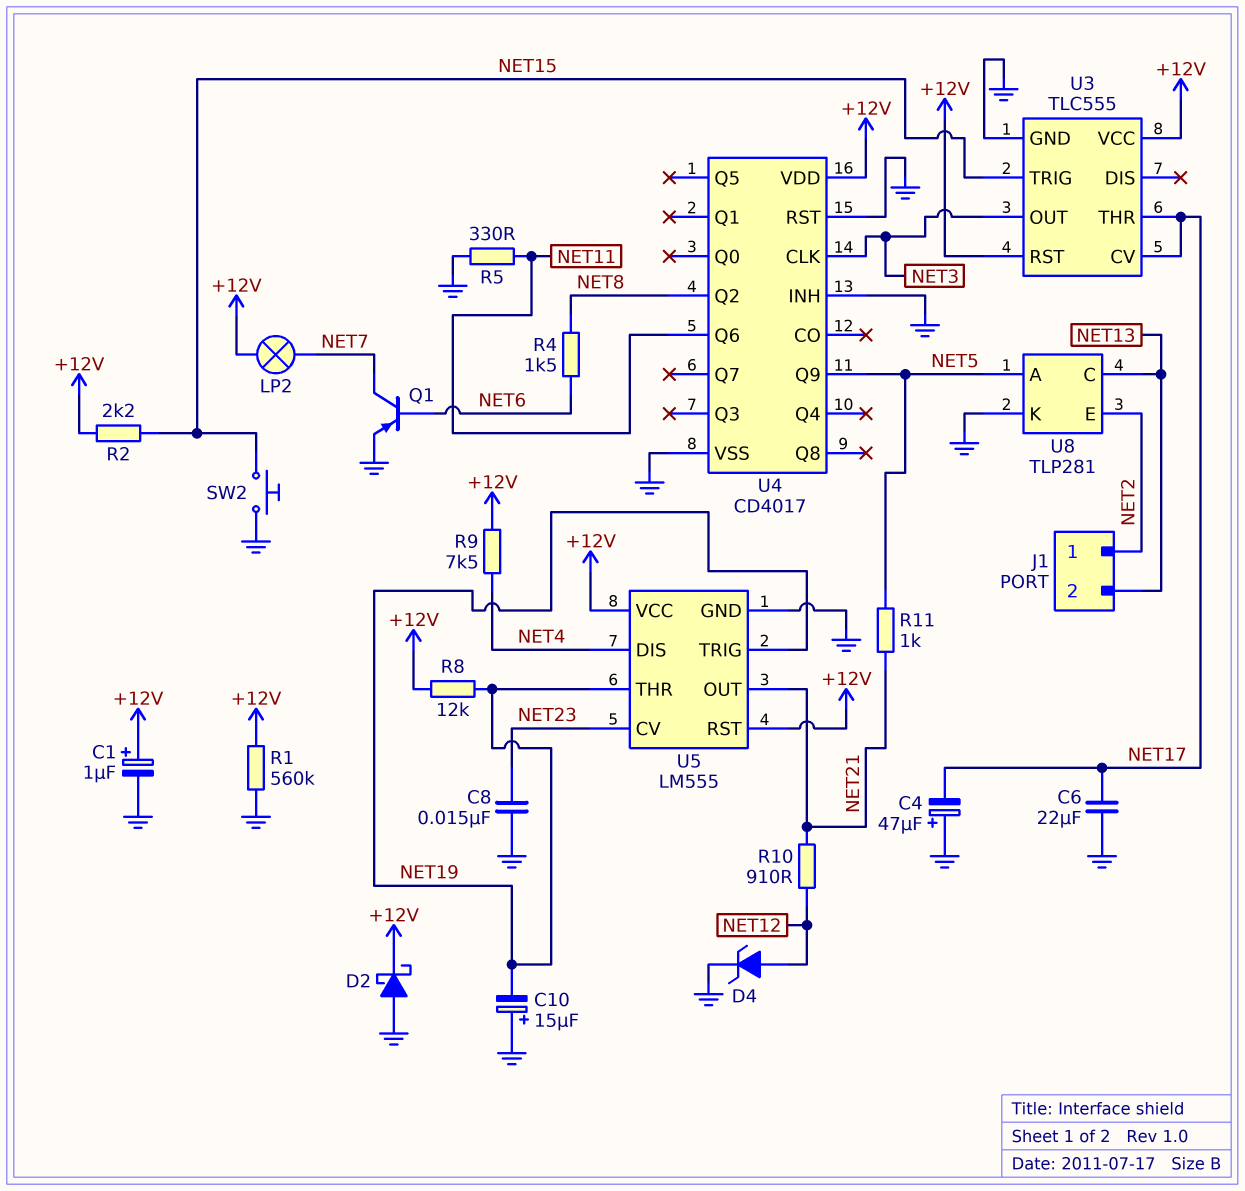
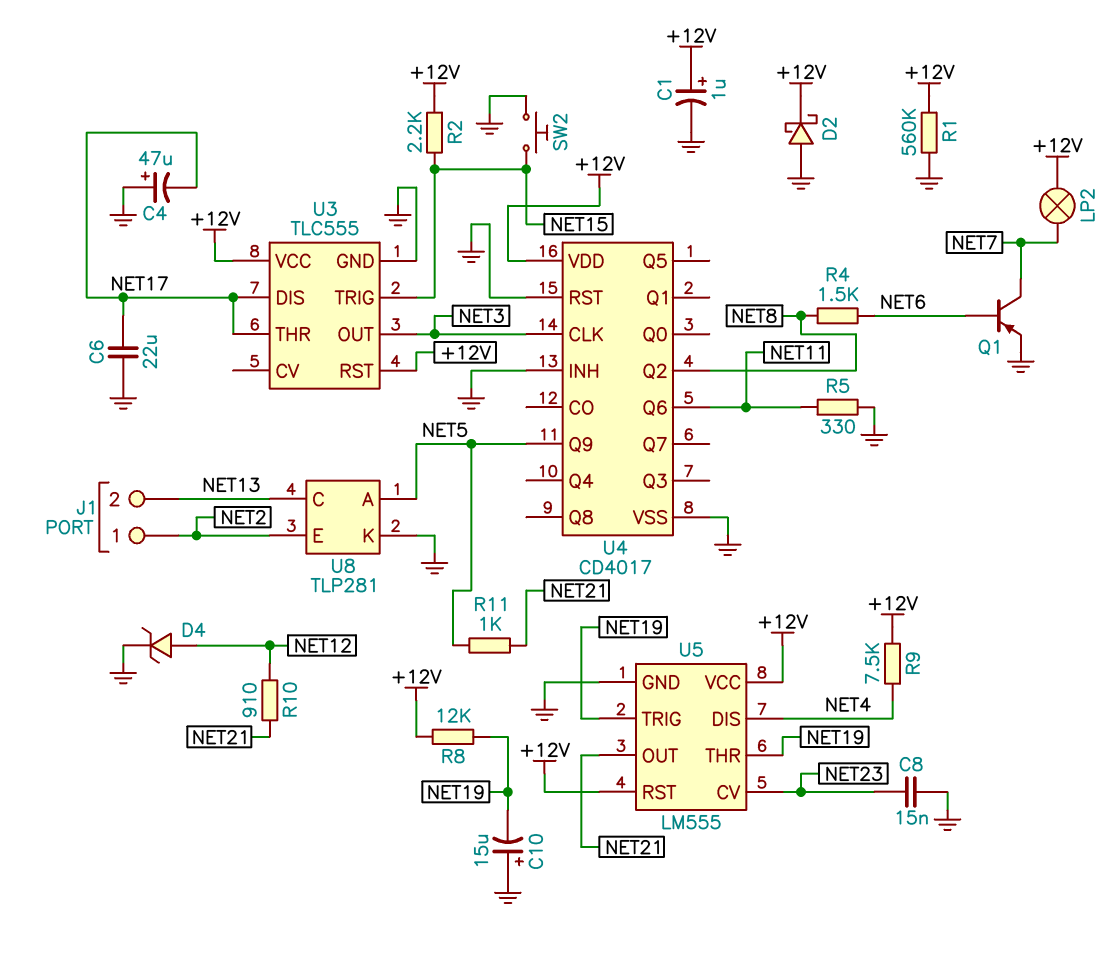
U3 pin CV: NET17 -> none
U3 pin DIS: none -> NET17

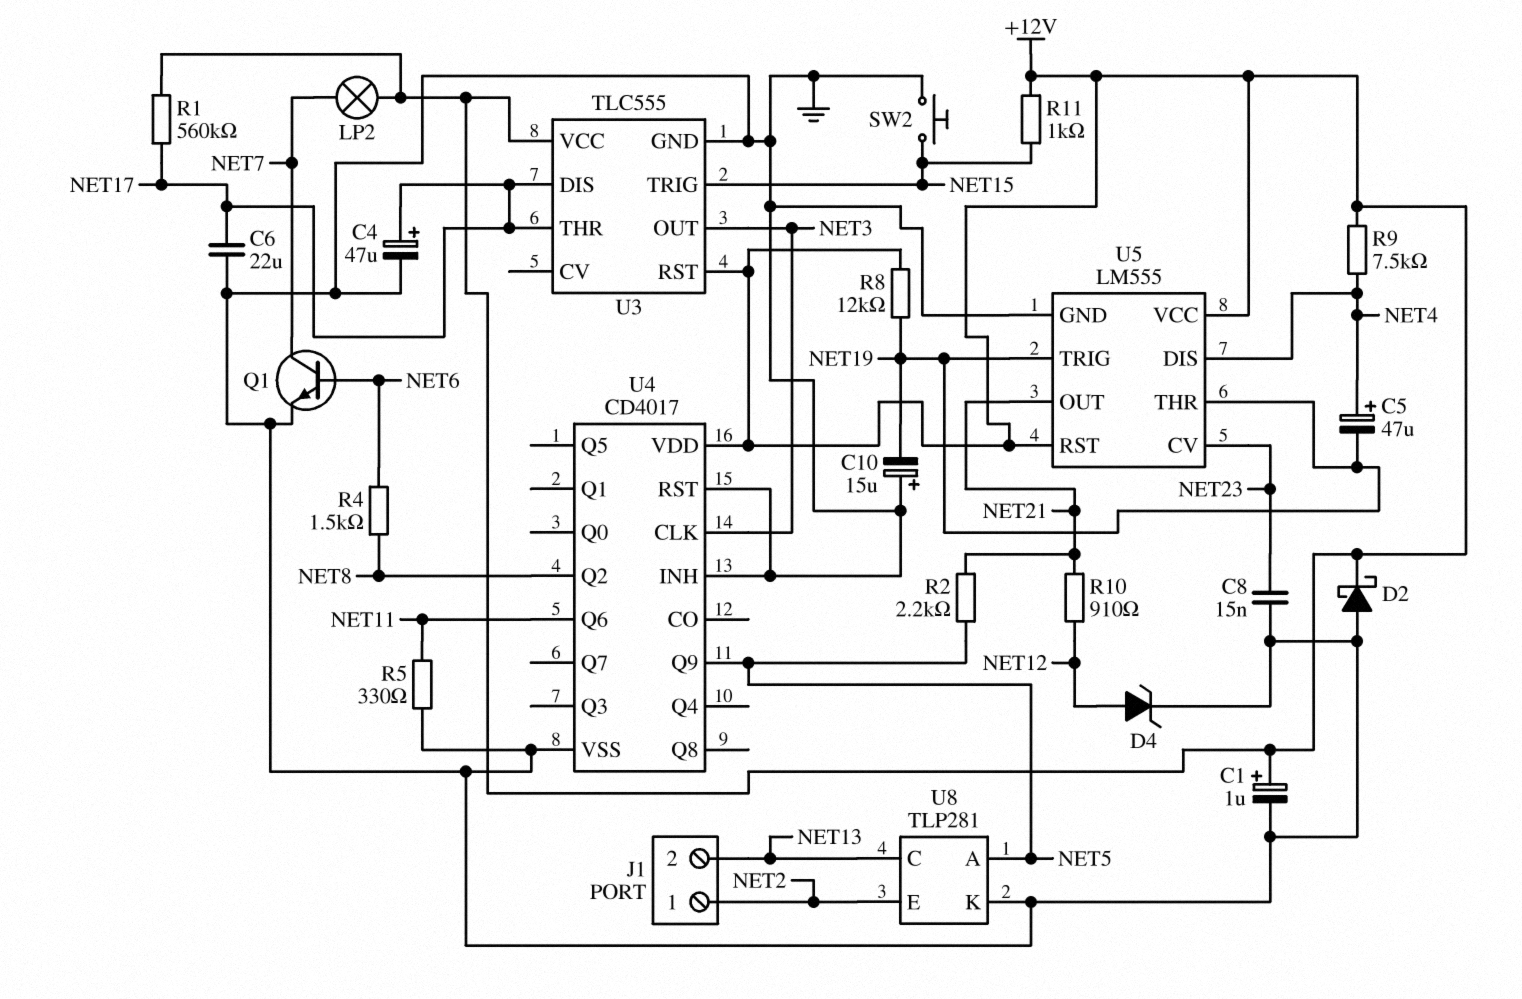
C4: 47uF (plus GND, minus NET17) -> 47uF (plus NET17, minus GND)
C5: none -> 47uF (plus NET4, minus NET19)
Q1: PNP (B NET6, C NET7, E GND) -> NPN (B NET6, C NET7, E GND)
R1: 560k (+12V, GND) -> 560k (+12V, NET17)
R2: 2.2k (+12V, NET15) -> 2.2k (NET5, NET21)
R11: 1k (NET5, NET21) -> 1k (+12V, NET15)

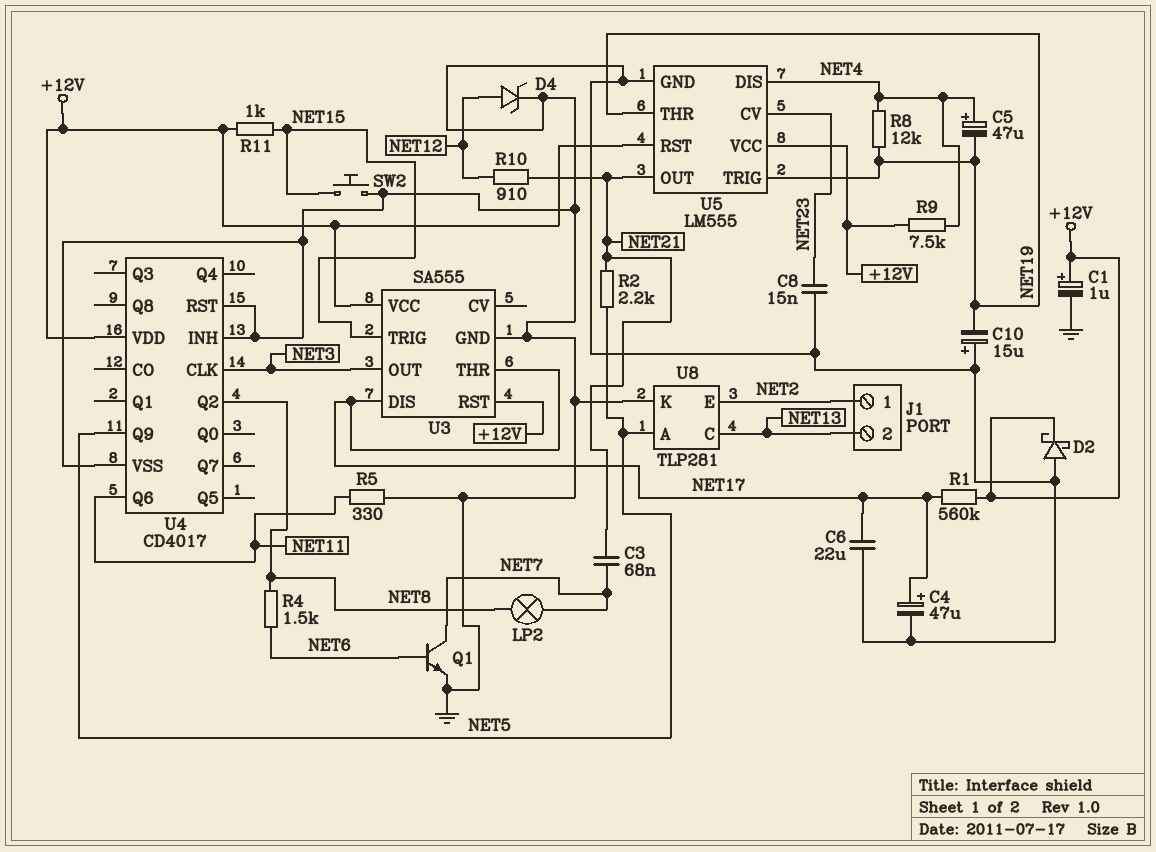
C3: none -> 68nF (NET7, NET21)
LP2: lamp (+12V, NET7) -> lamp (NET7, NET8)
R8: 12k (+12V, NET19) -> 12k (NET4, NET19)
U3: TLC555 -> SA555

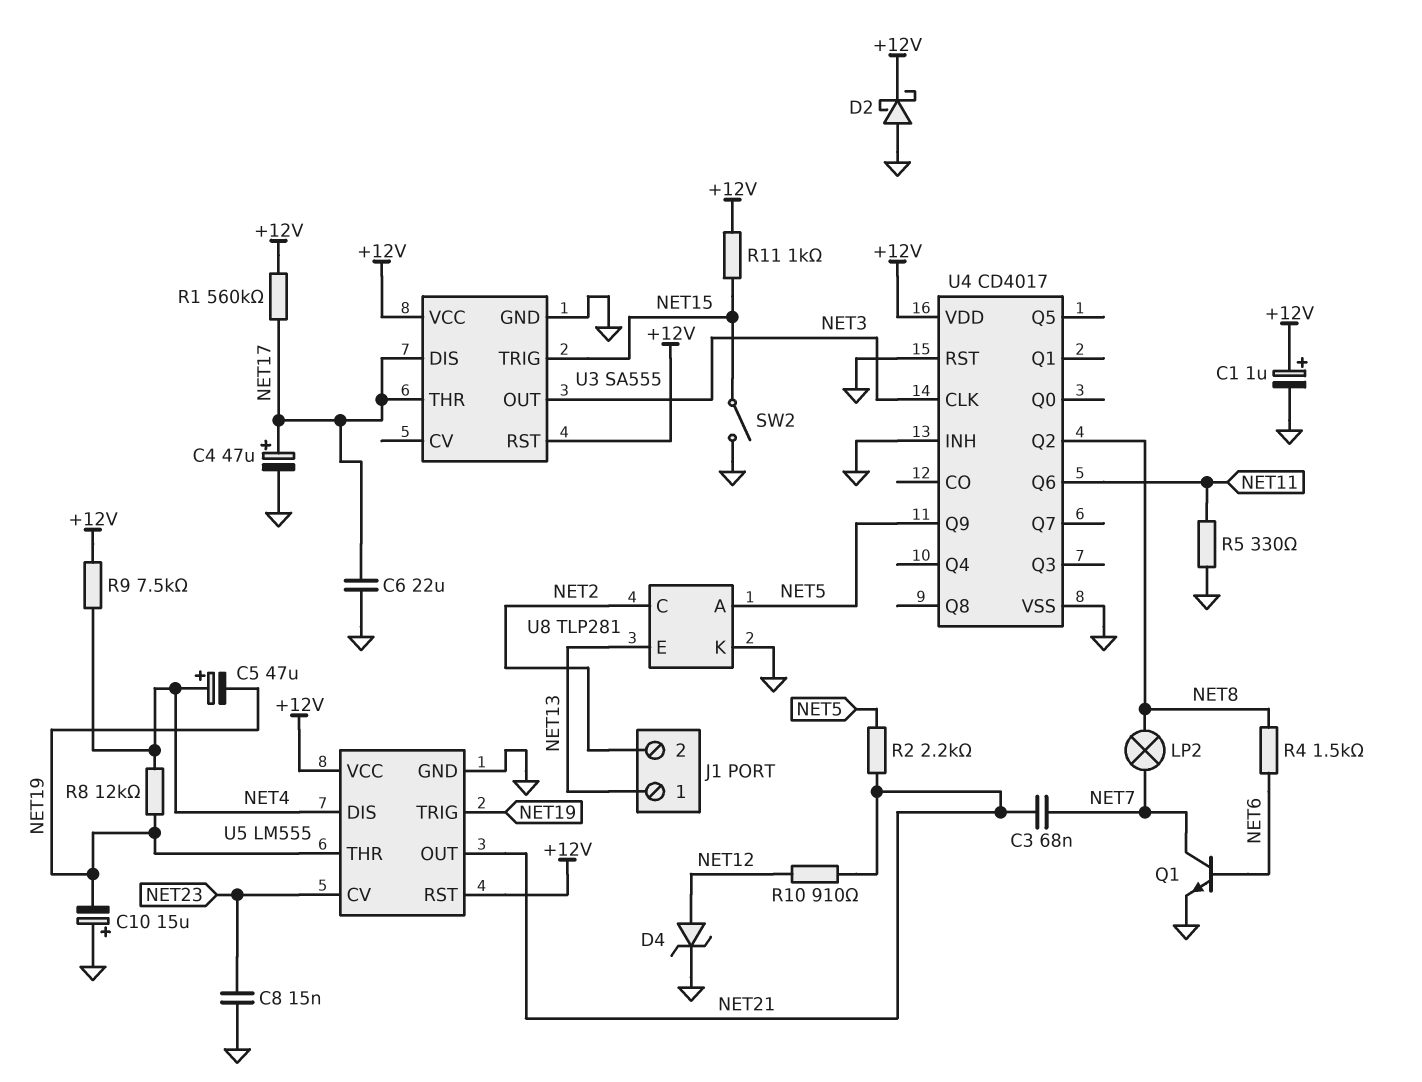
J1 pin 1: NET2 -> NET13
J1 pin 2: NET13 -> NET2
SW2: button (GND, NET15) -> switch (GND, NET15)
U8 pin C: NET13 -> NET2
U8 pin E: NET2 -> NET13

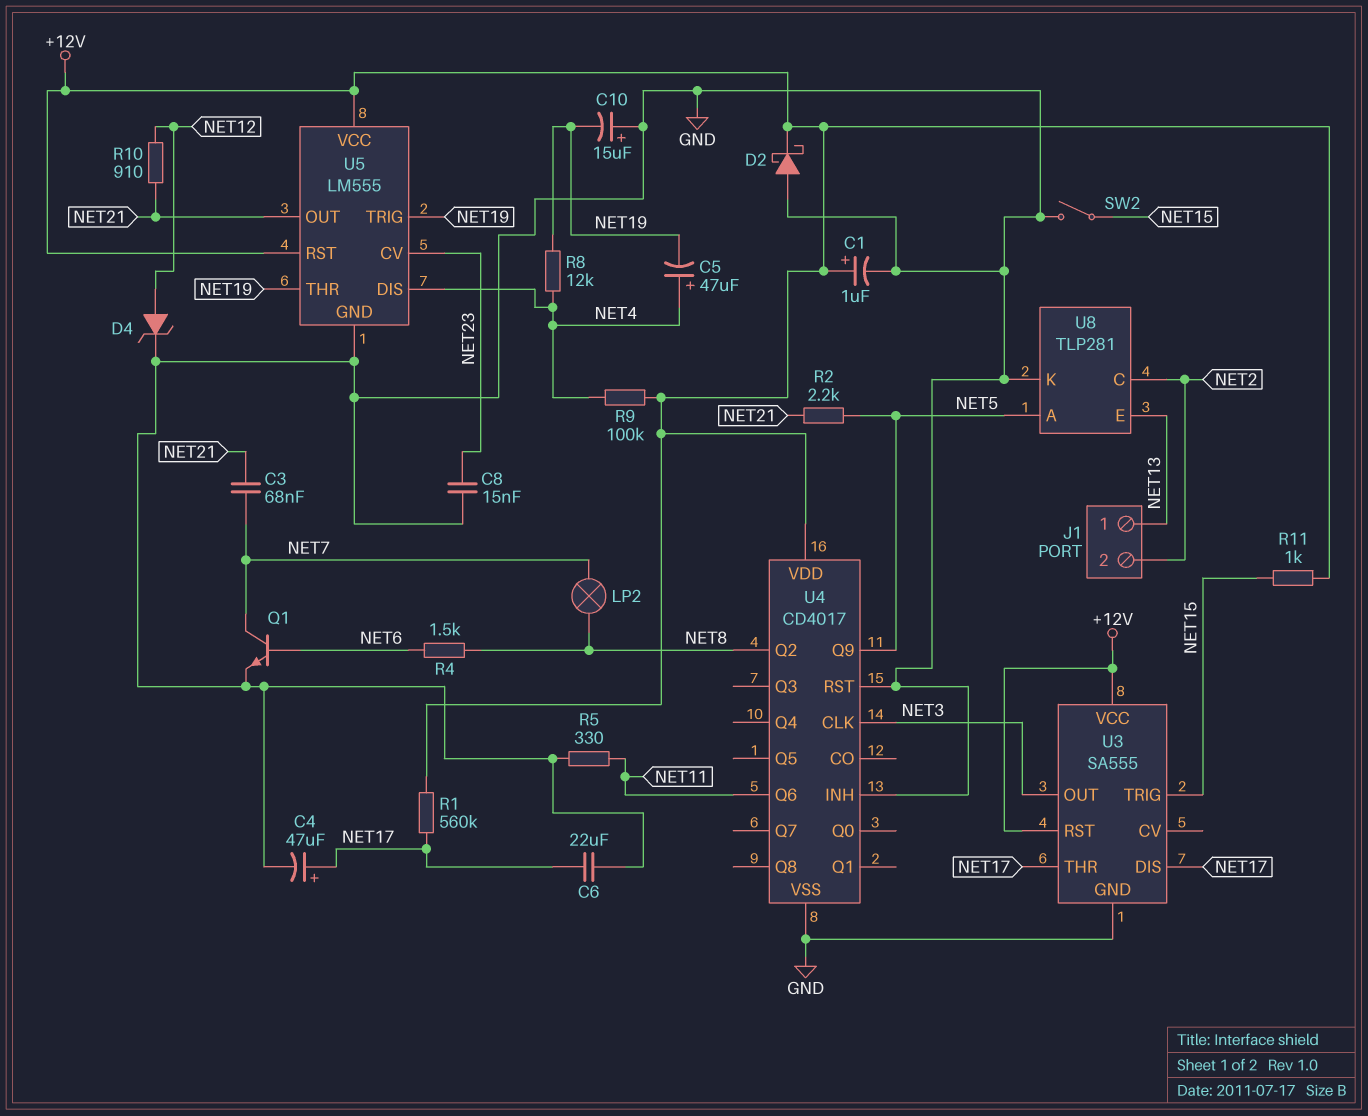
R9: 7.5k (+12V, NET4) -> 100k (+12V, NET4)

